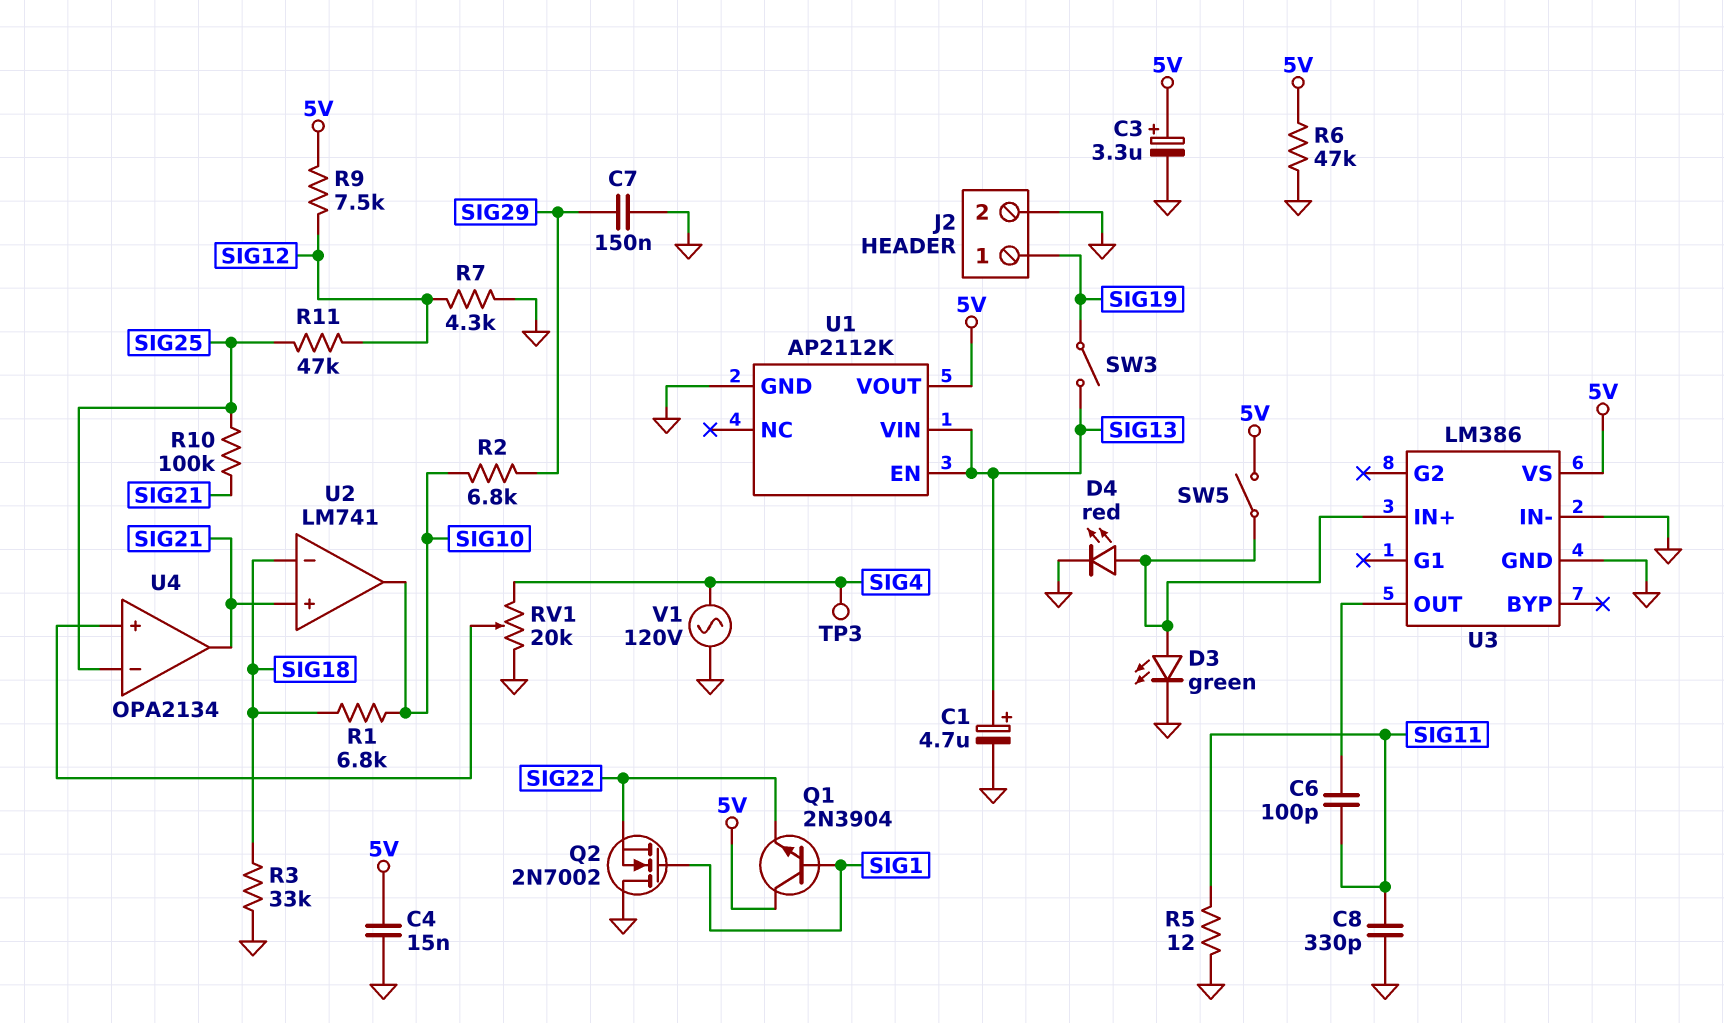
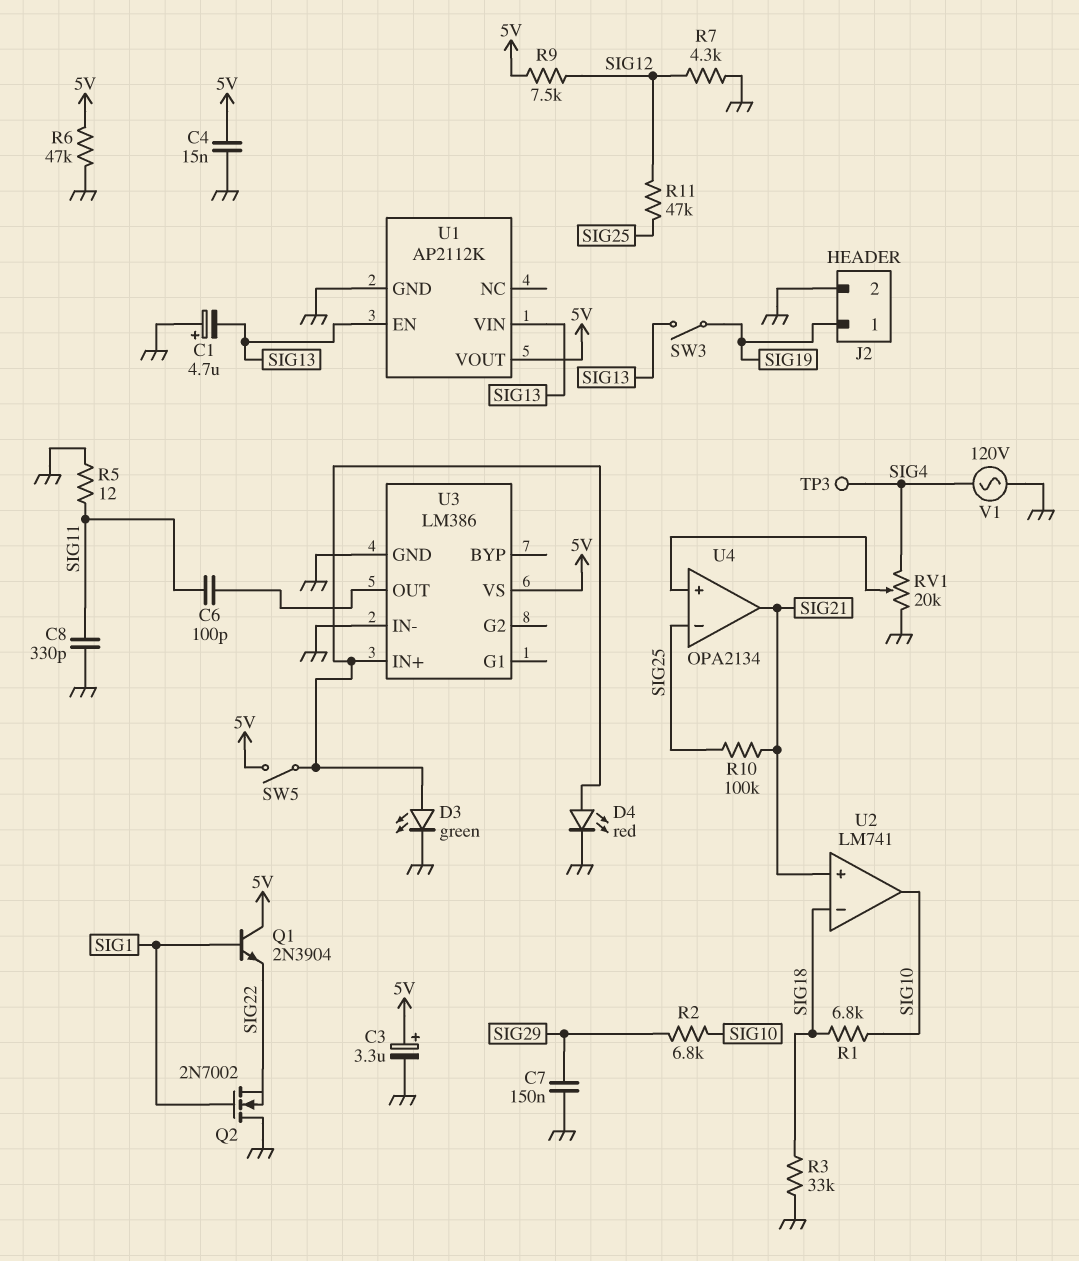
C1: 4.7uF (plus SIG13, minus GND) -> 4.7uF (plus GND, minus SIG13)

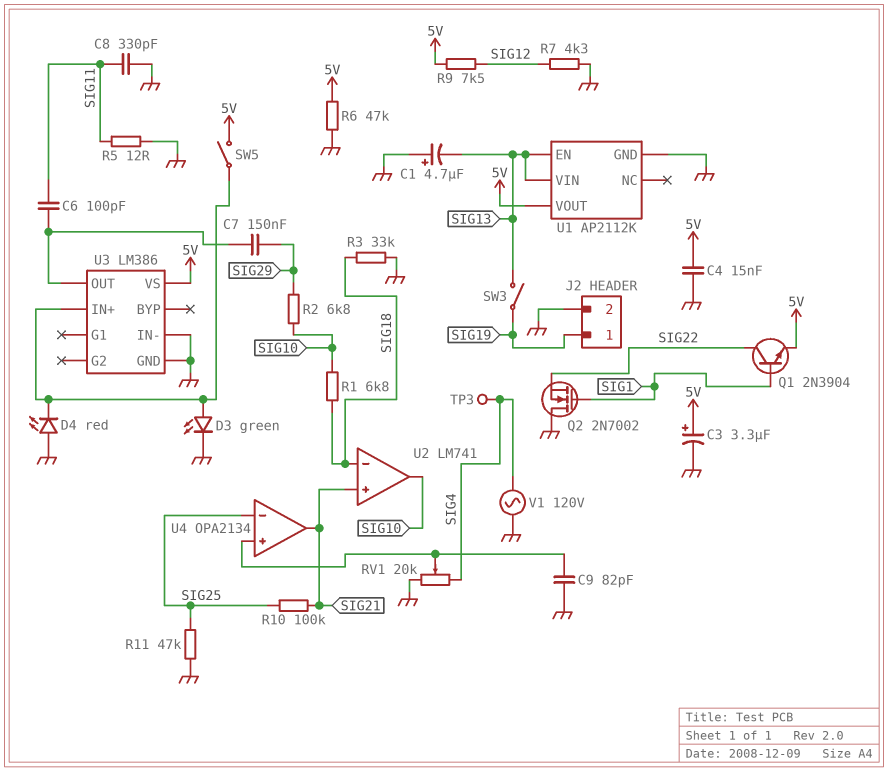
C7: 150nF (GND, SIG29) -> 150nF (SIG29, U3/OUT)
C9: none -> 82pF (GND, U4/in+)
D4: LED red (A U3/IN+, K GND) -> LED red (A GND, K U3/IN+)
Q1: NPN 2N3904 (B SIG1, C 5V, E SIG22) -> NPN 2N3904 (B SIG1, C SIG22, E 5V)
R11: 47k (SIG12, SIG25) -> 47k (GND, SIG25)

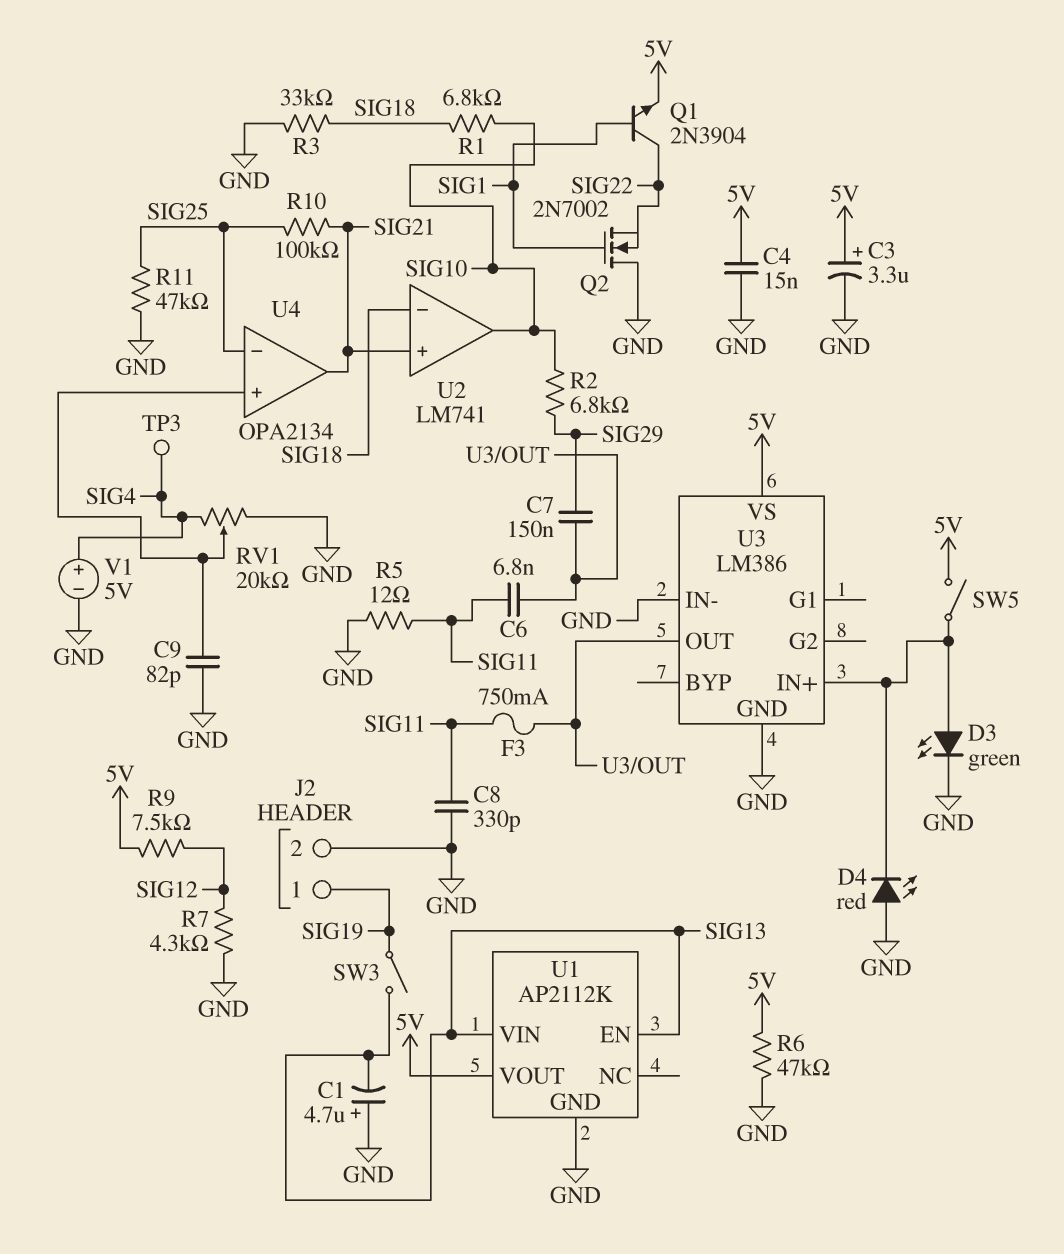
C6: 100pF (SIG11, U3/OUT) -> 6.8nF (SIG11, U3/OUT)
F3: none -> 750mA (SIG11, U3/OUT)
V1: AC 120V (GND, SIG4) -> 5V (plus SIG4, minus GND)

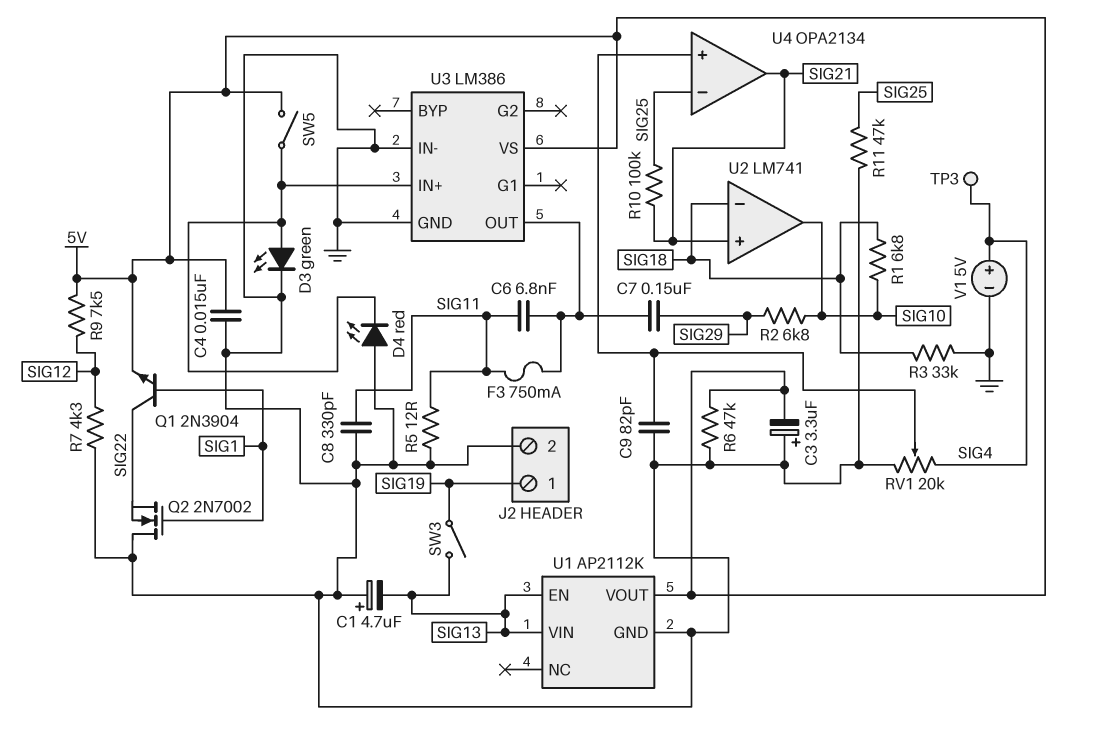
C3: 3.3uF (plus 5V, minus GND) -> 3.3uF (plus GND, minus 5V)

